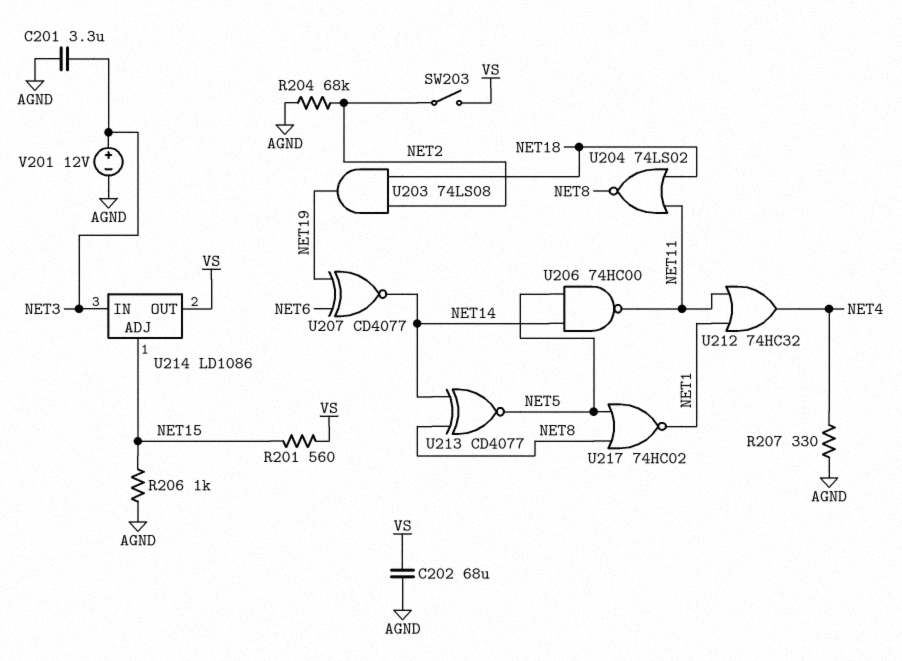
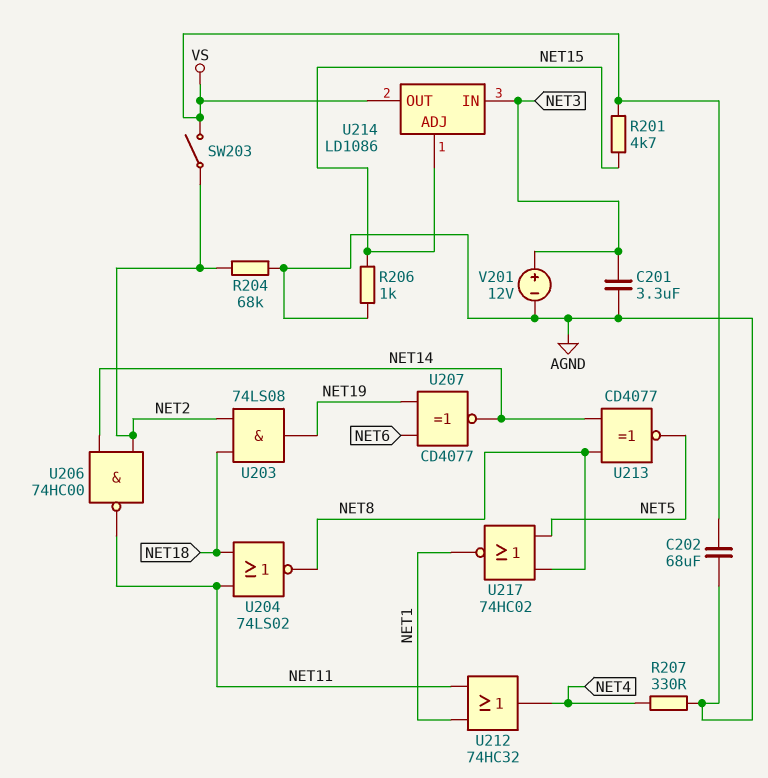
R201: 560 (NET15, VS) -> 4.7k (NET15, VS)
U206: NAND 74HC00 (in NET5, in NET14, out NET11) -> NAND 74HC00 (in NET2, in NET14, out NET11)

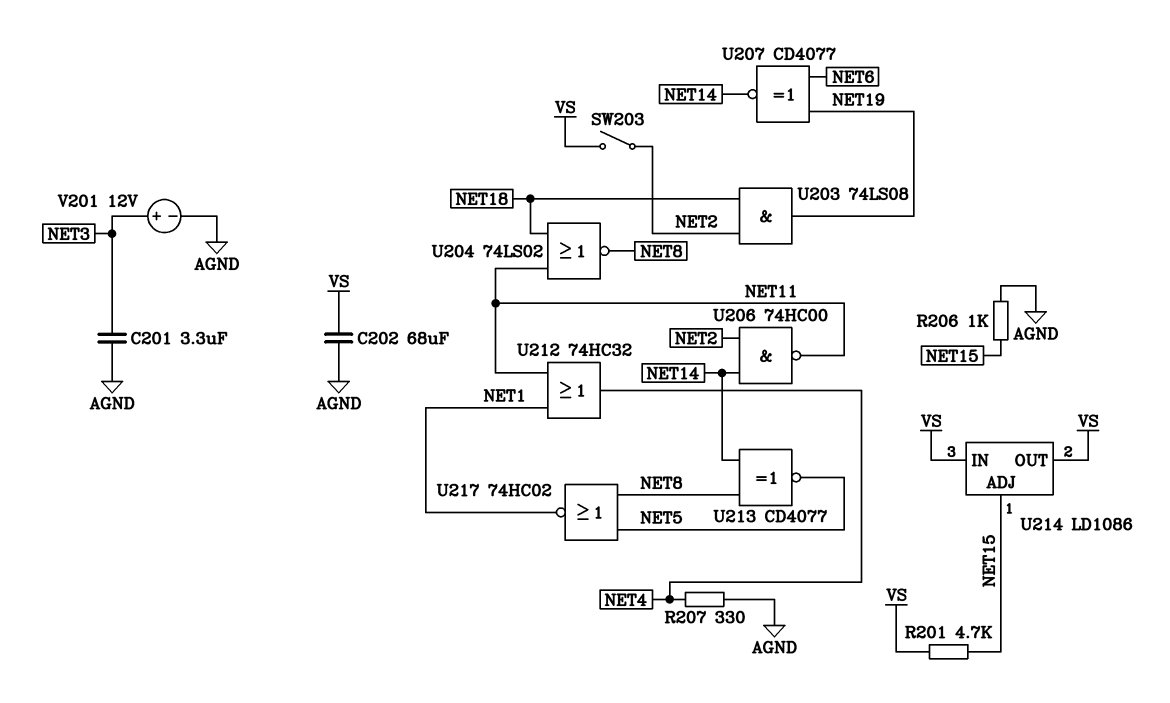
R204: 68k (AGND, NET2) -> none
U214 pin IN: NET3 -> VS

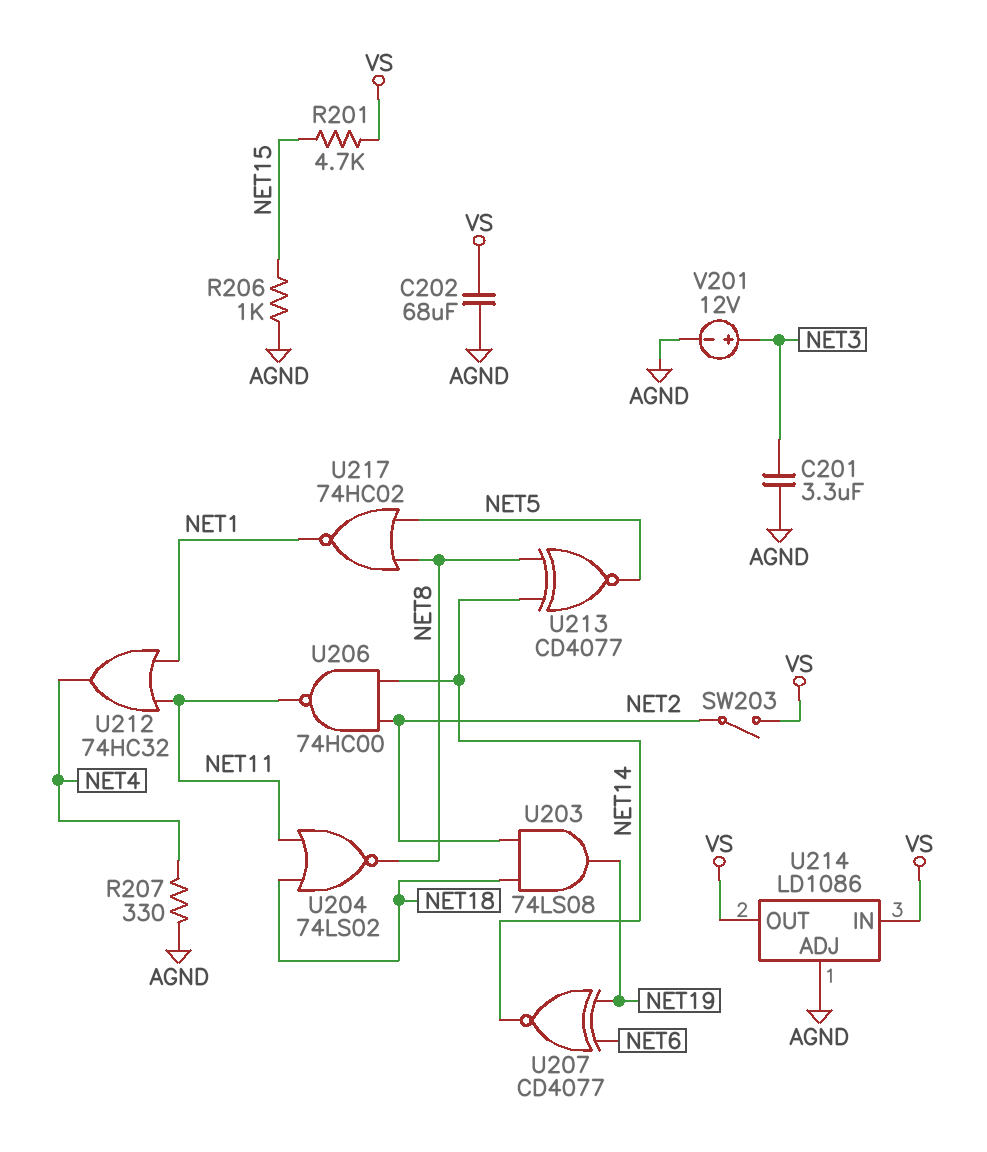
U214 pin ADJ: NET15 -> AGND

